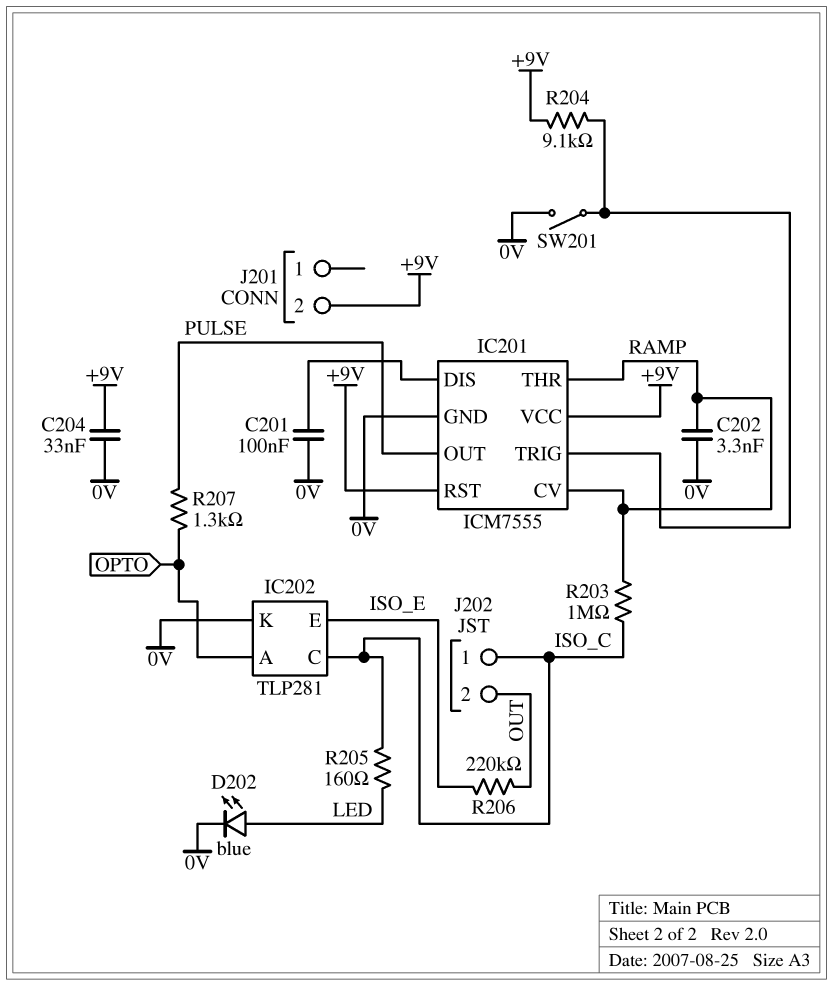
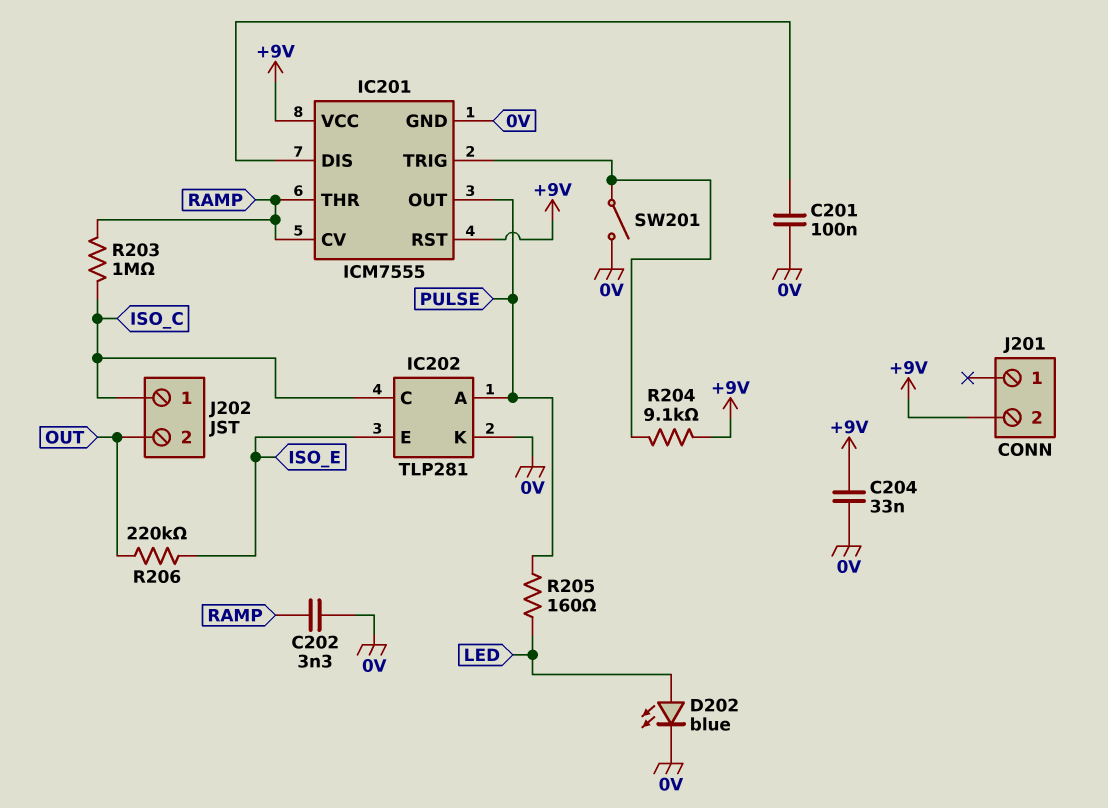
IC202 pin A: OPTO -> PULSE
R205: 160 (ISO_C, LED) -> 160 (LED, PULSE)
R207: 1.3k (OPTO, PULSE) -> none

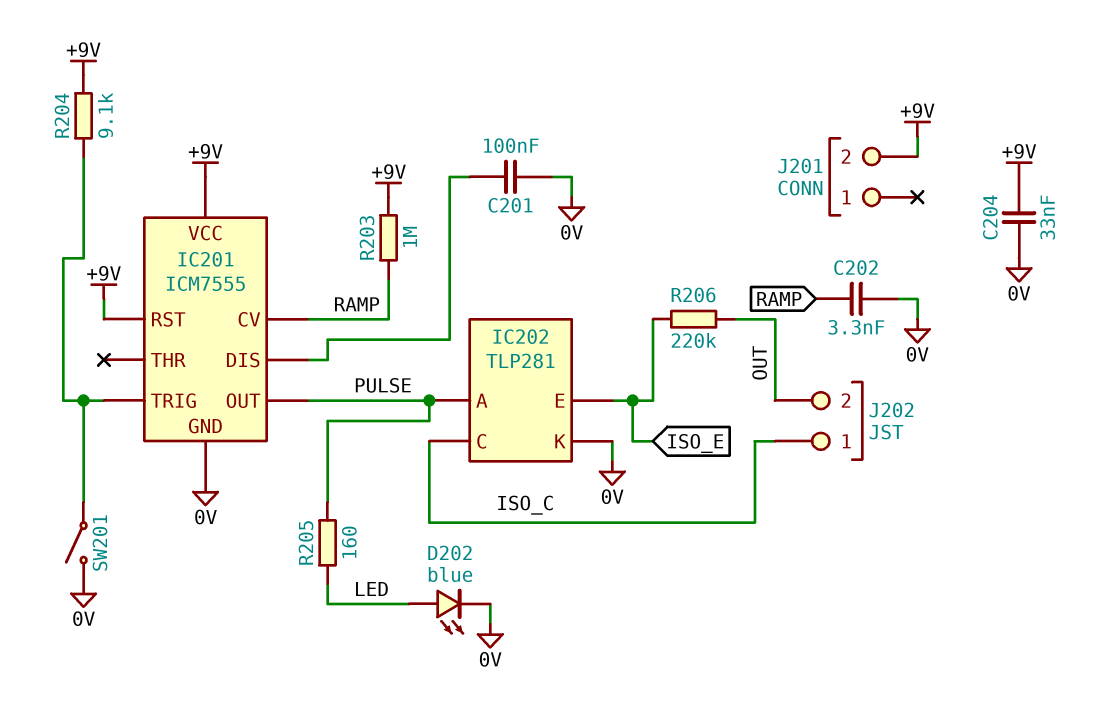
IC201 pin THR: RAMP -> none
R203: 1M (ISO_C, RAMP) -> 1M (+9V, RAMP)

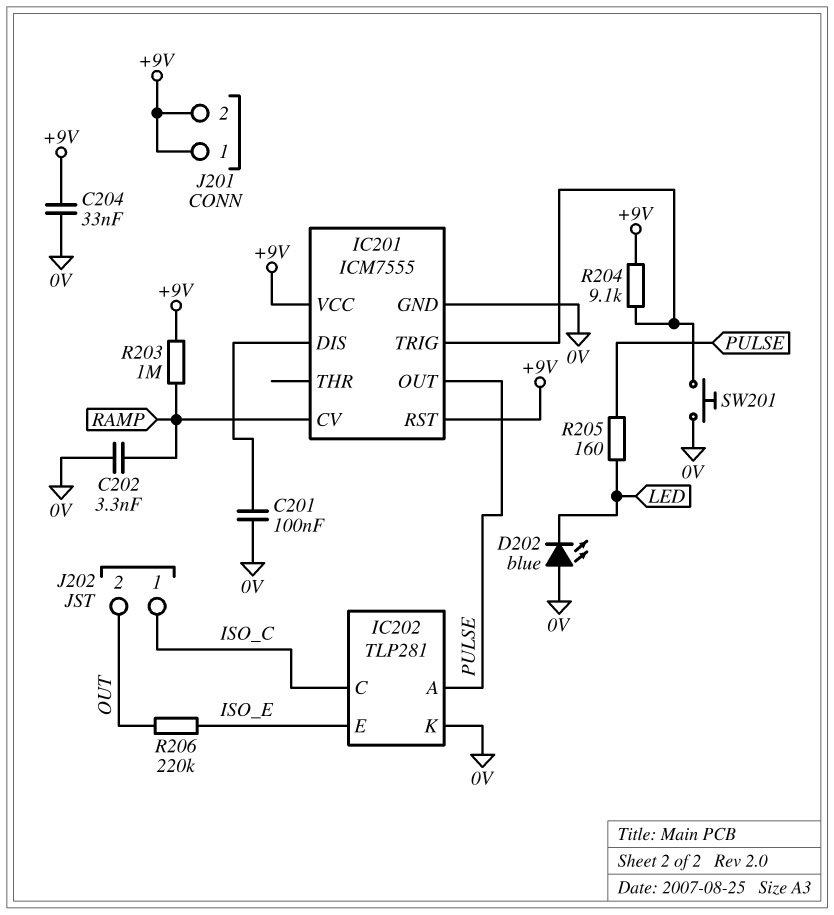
D202: LED blue (A LED, K 0V) -> LED blue (A 0V, K LED)
J201 pin 1: none -> +9V
SW201: switch (0V, IC201/TRIG) -> button (0V, IC201/TRIG)

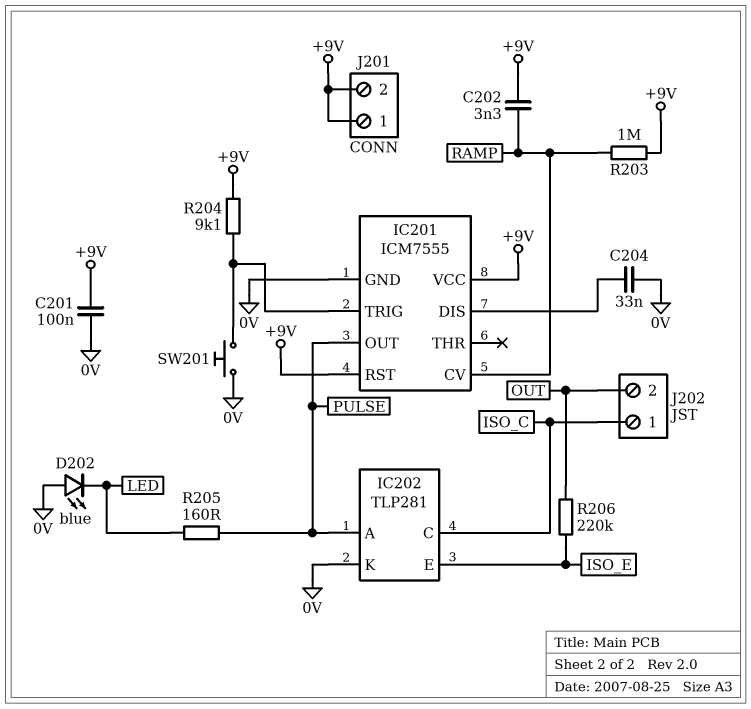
C201: 100nF (0V, IC201/DIS) -> 100nF (+9V, 0V)
C202: 3.3nF (0V, RAMP) -> 3.3nF (+9V, RAMP)
C204: 33nF (+9V, 0V) -> 33nF (0V, IC201/DIS)

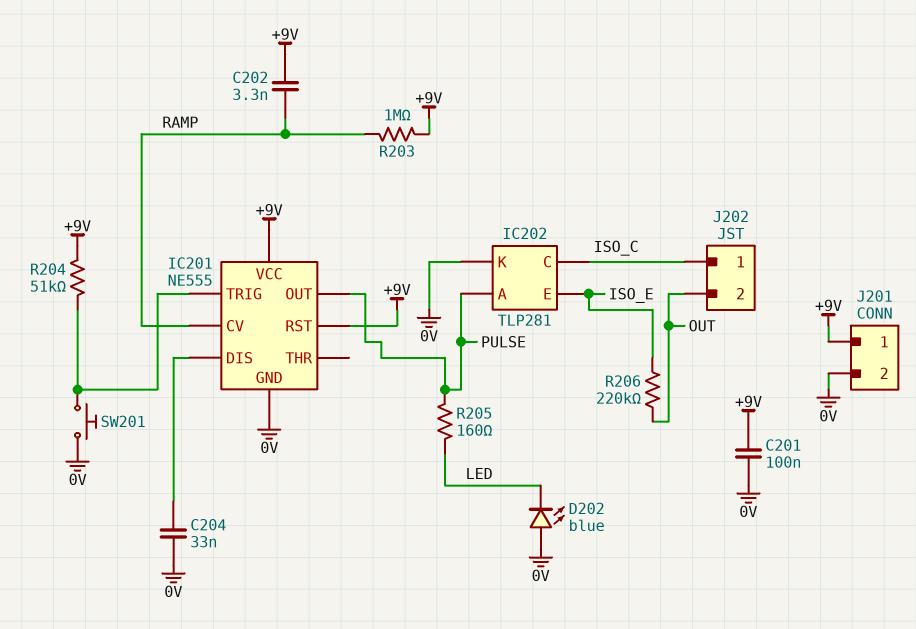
IC201: ICM7555 -> NE555
J201 pin 2: +9V -> 0V
R204: 9.1k (+9V, IC201/TRIG) -> 51k (+9V, IC201/TRIG)

